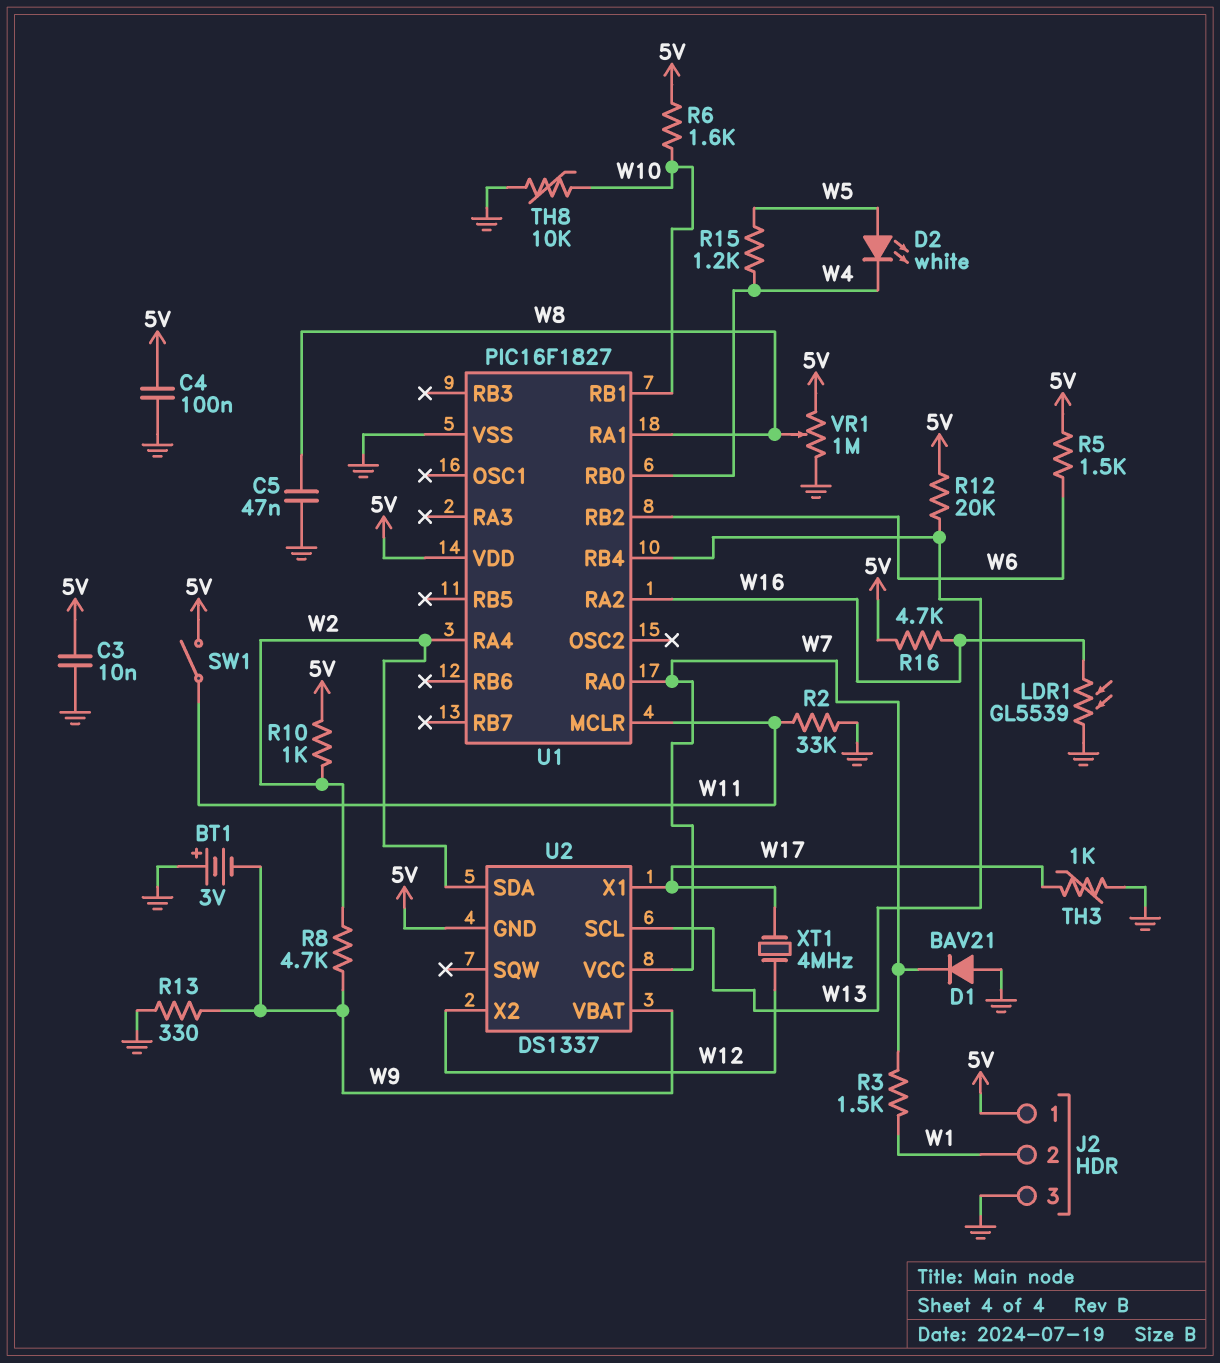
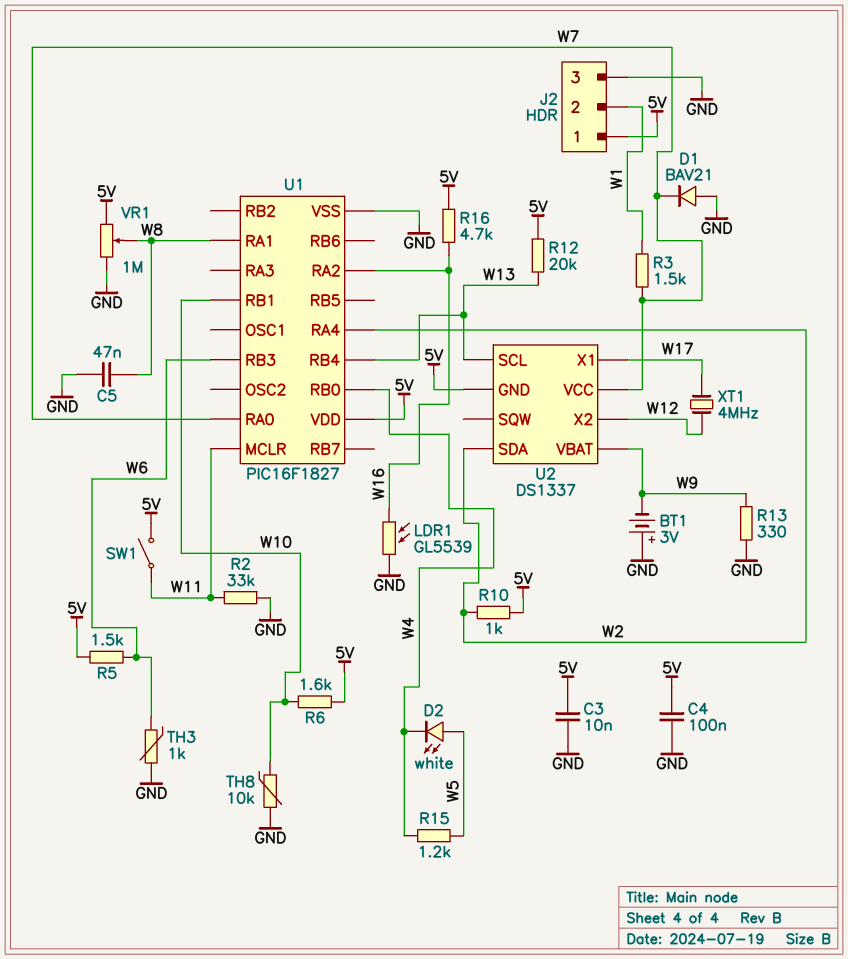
R8: 4.7k (W2, W9) -> none
TH3: 1k (GND, W17) -> 1k (GND, W6)
U1 pin RB2: W6 -> none
U1 pin RB3: none -> W6

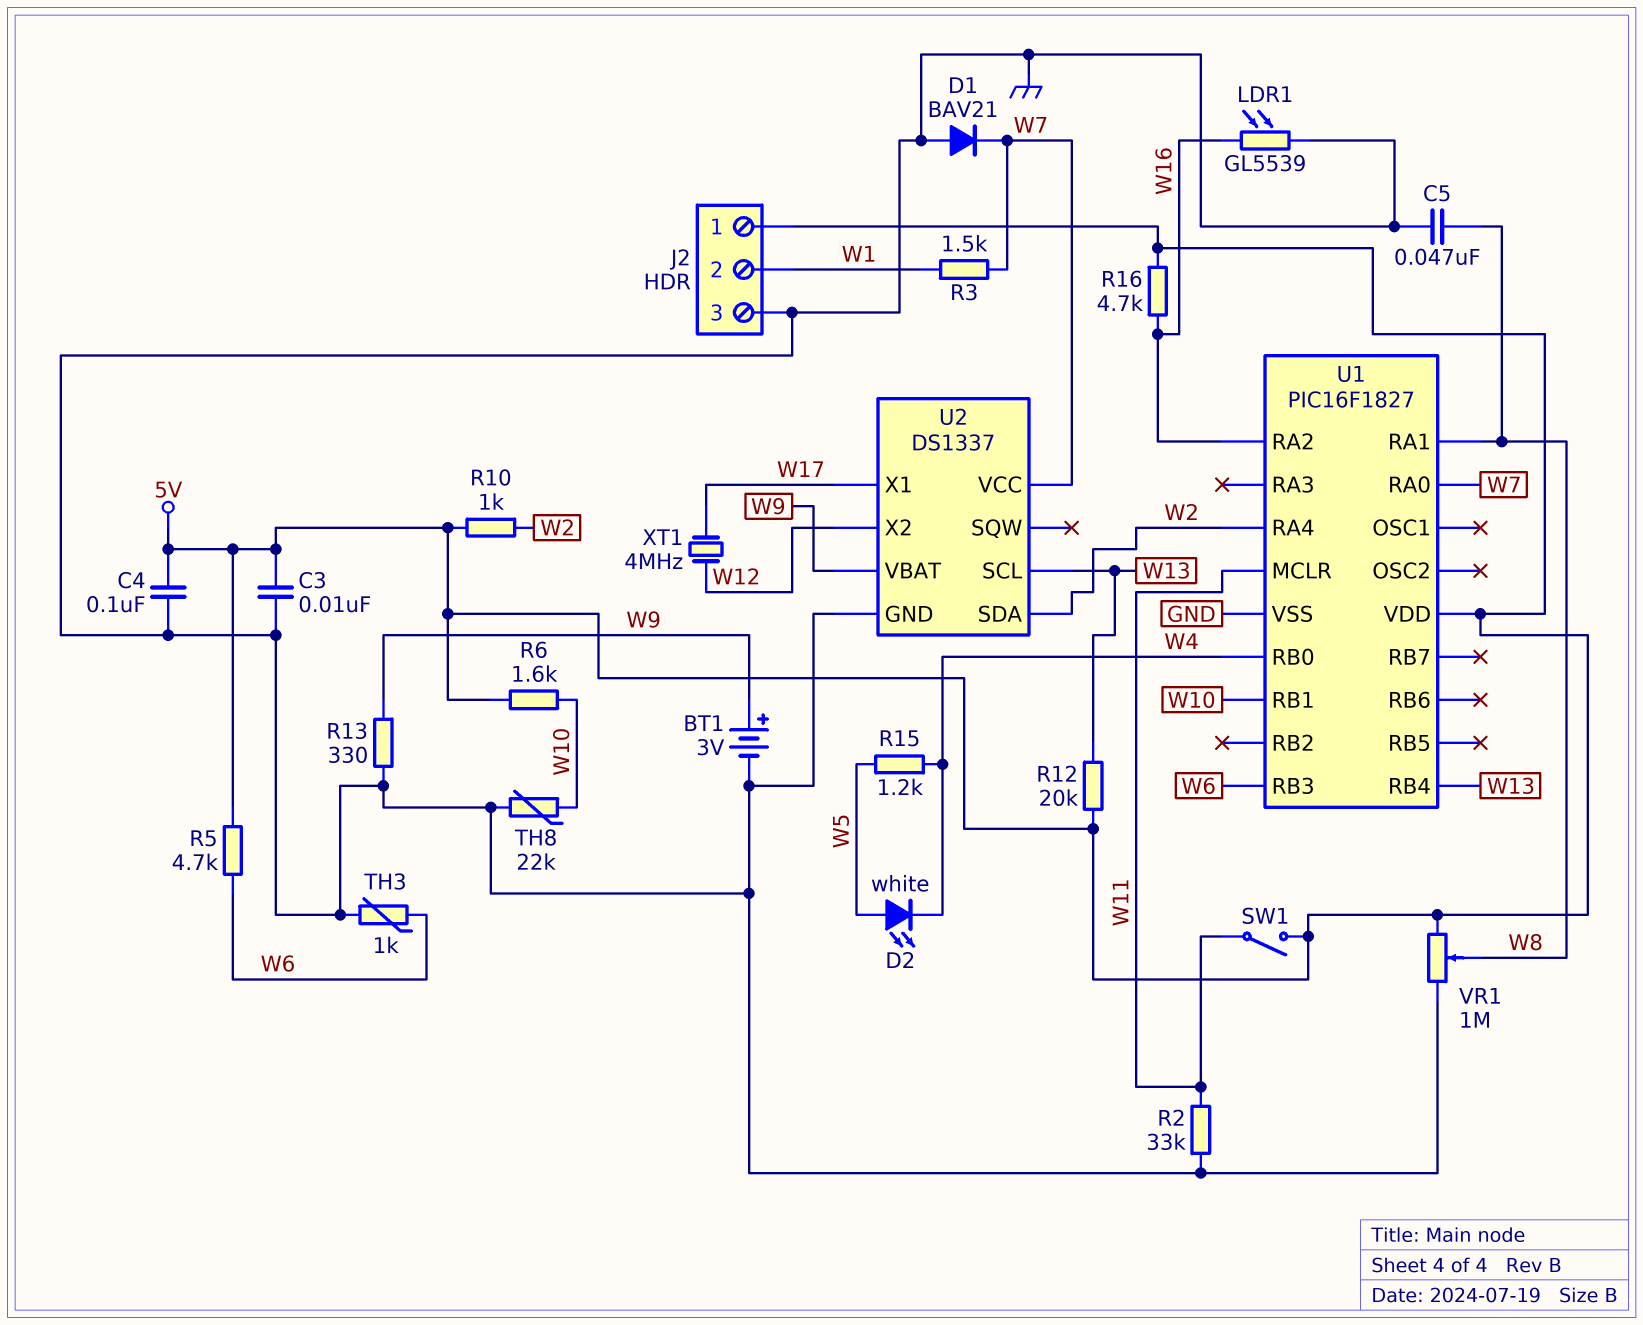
BT1: 3V (plus GND, minus W9) -> 3V (plus W9, minus GND)
R5: 1.5k (5V, W6) -> 4.7k (5V, W6)
TH8: 10k (GND, W10) -> 22k (GND, W10)
U2 pin GND: 5V -> GND

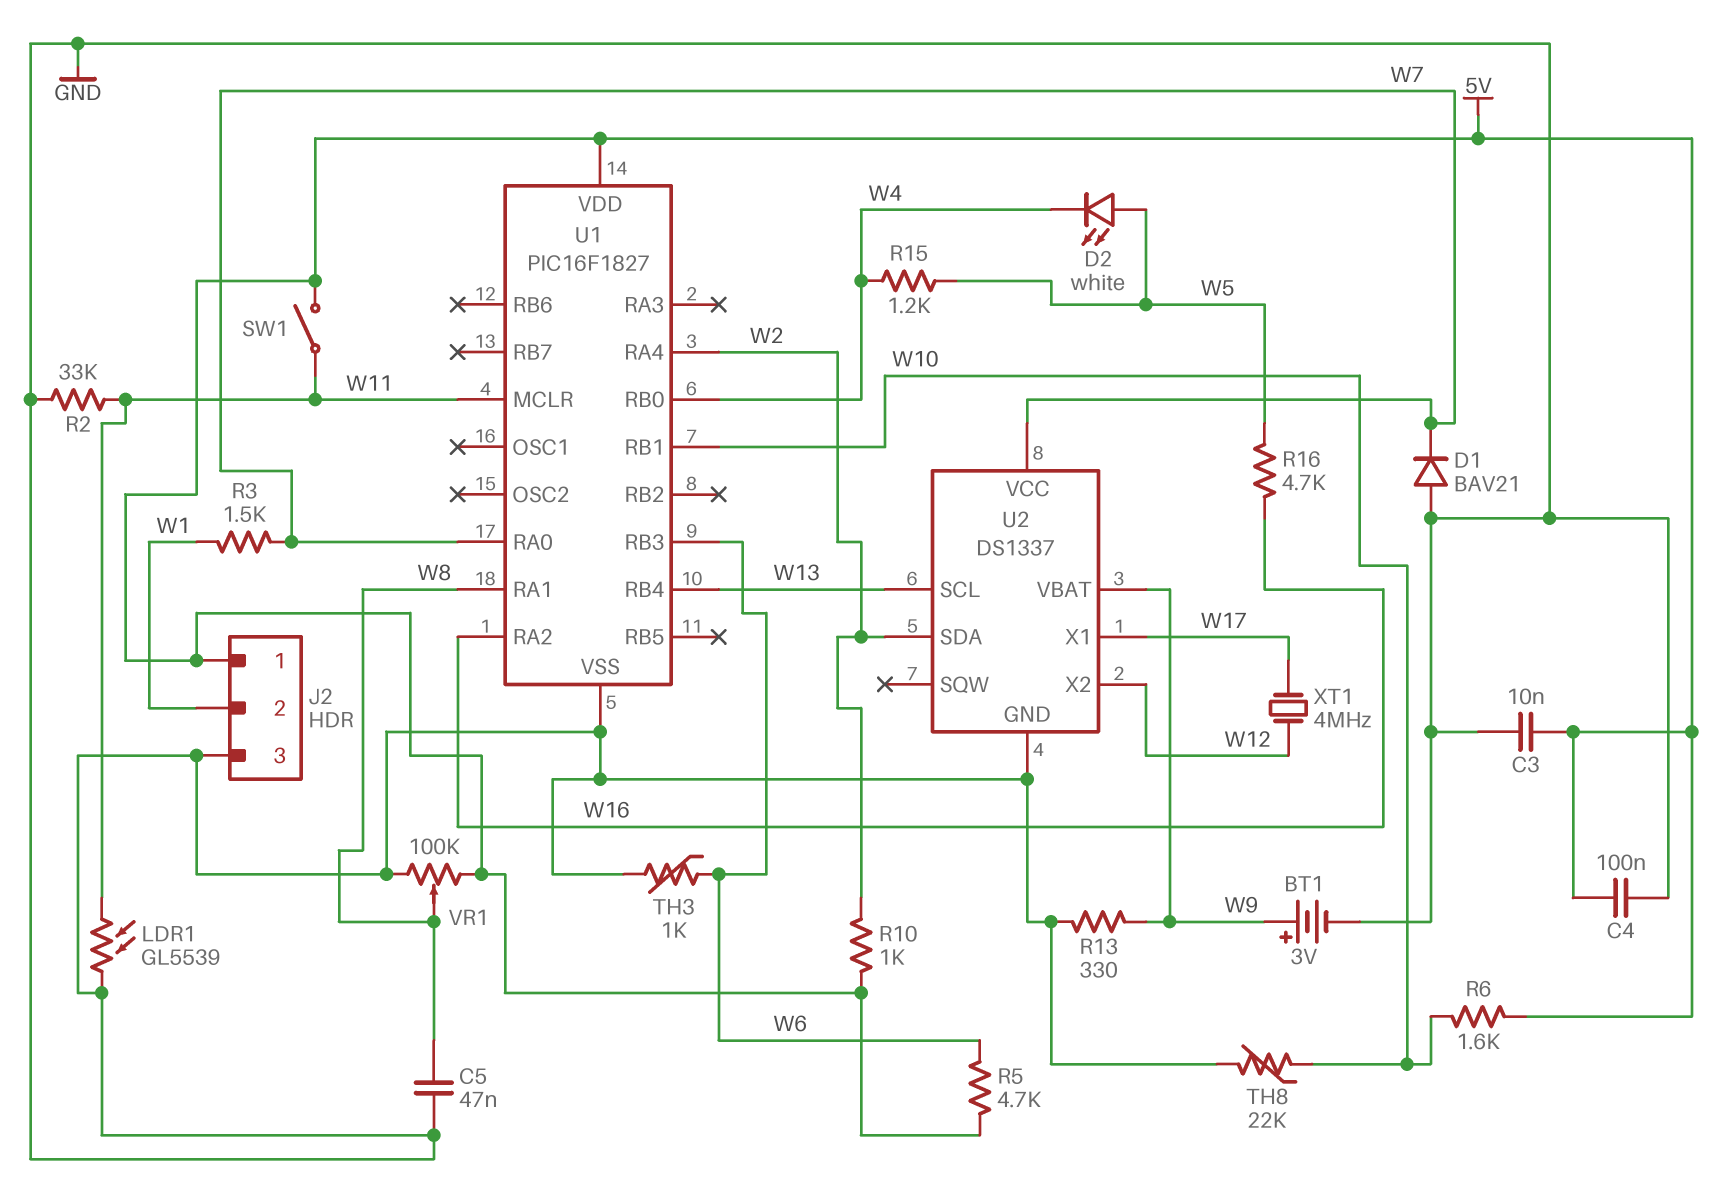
LDR1: GL5539 (GND, W16) -> GL5539 (GND, W11)
R12: 20k (5V, W13) -> none
R16: 4.7k (5V, W16) -> 4.7k (W5, W16)
VR1: 1M (5V, GND, wiper W8) -> 100k (5V, GND, wiper W8)

